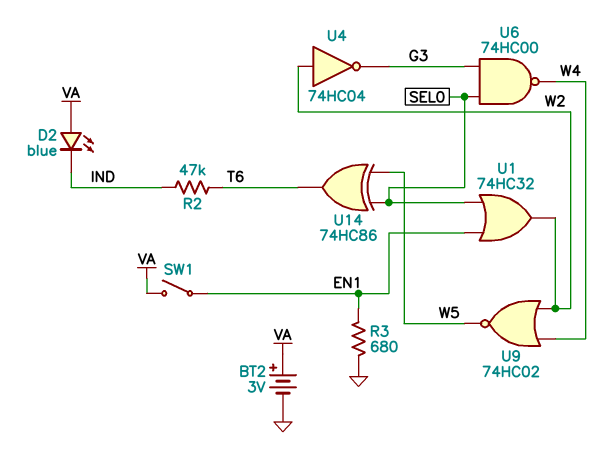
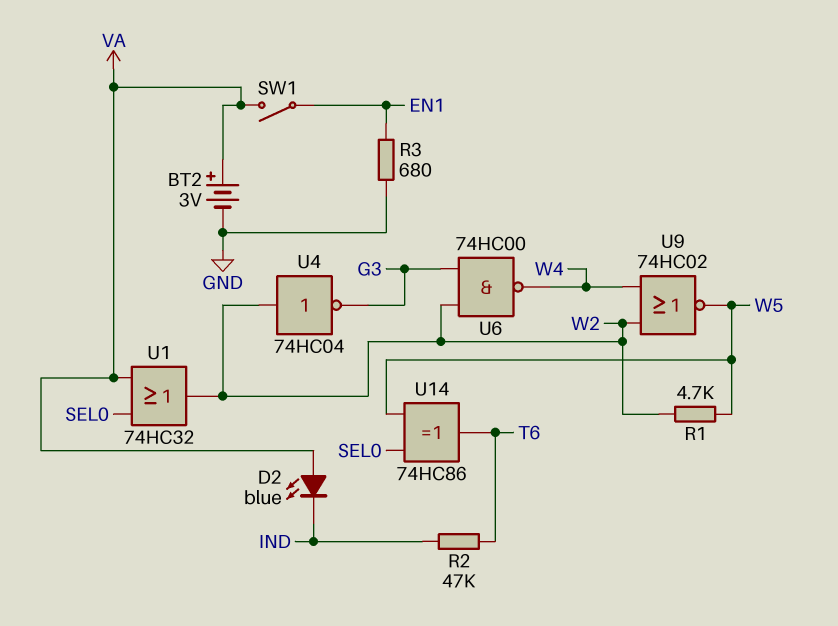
R1: none -> 4.7k (W2, W5)
U1: OR 74HC32 (in EN1, in SEL0, out W2) -> OR 74HC32 (in SEL0, in VA, out W2)
U6: NAND 74HC00 (in G3, in SEL0, out W4) -> NAND 74HC00 (in G3, in W2, out W4)

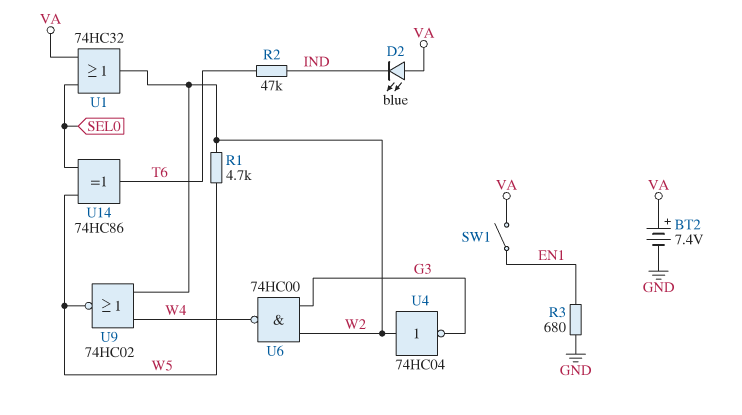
BT2: 3V (plus VA, minus GND) -> 7.4V (plus VA, minus GND)

